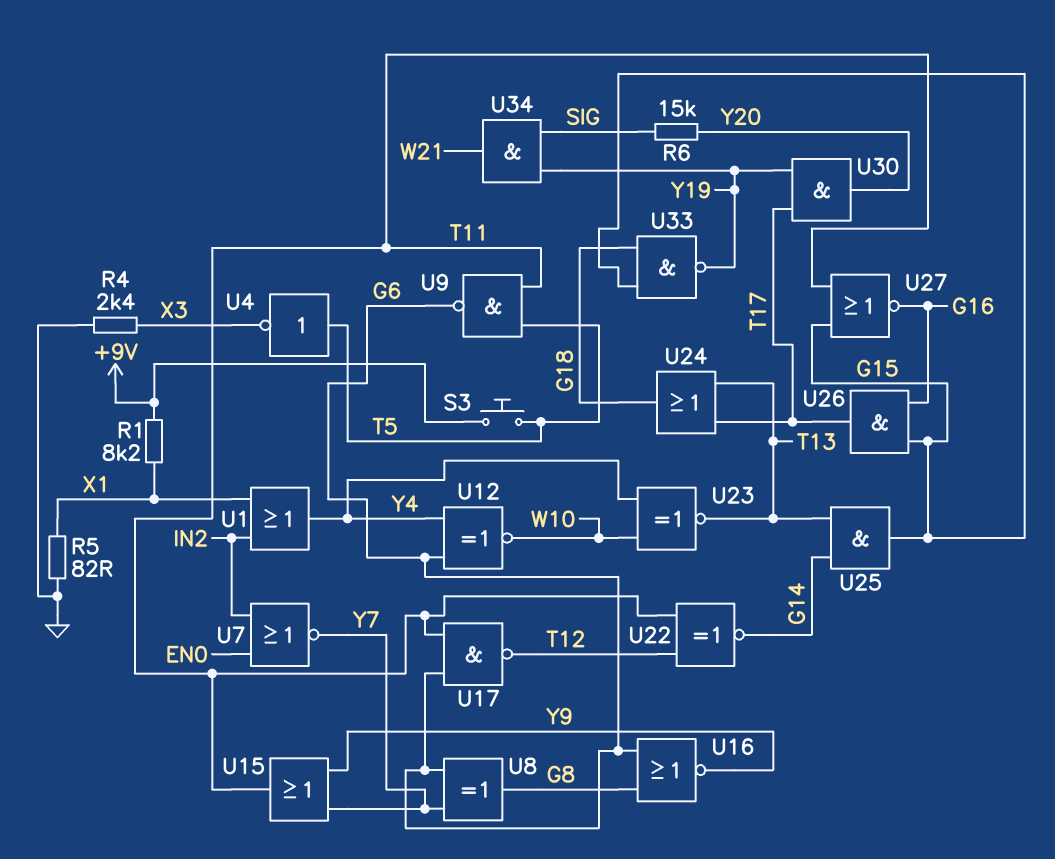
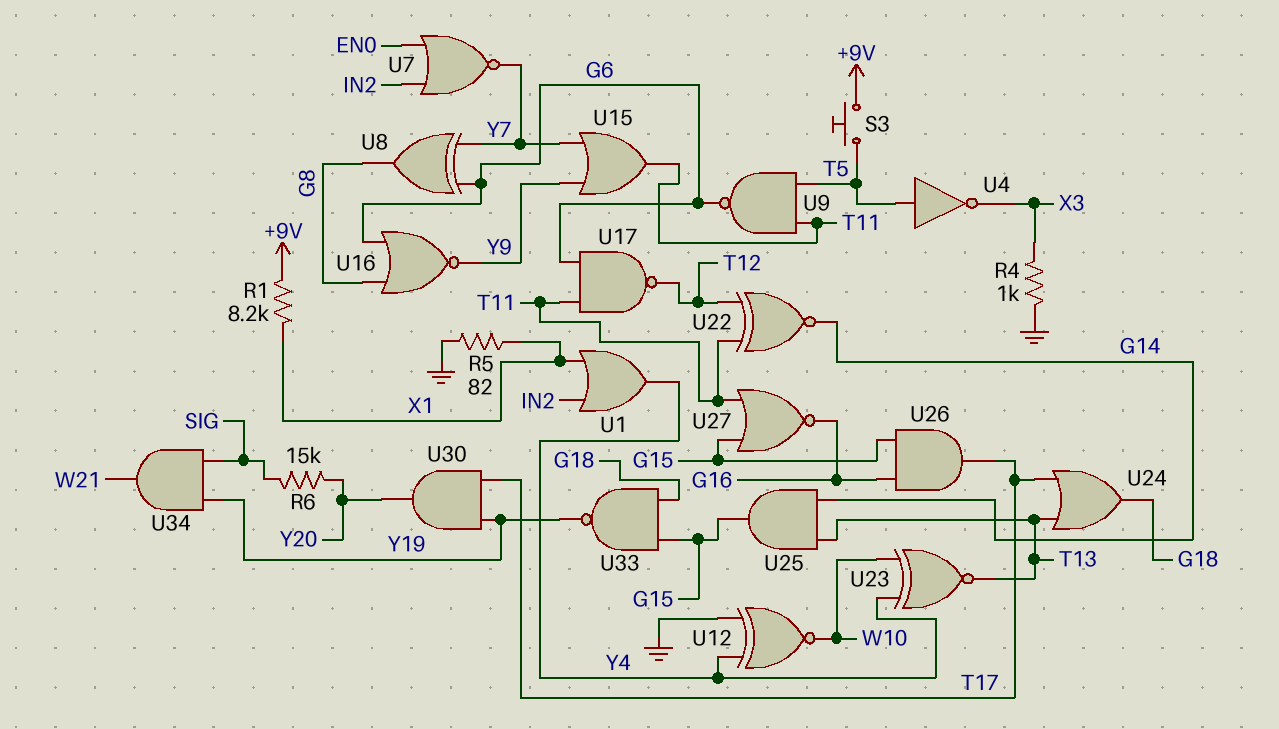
R4: 2.4k (GND, X3) -> 1k (GND, X3)
U12: XNOR (in G6, in Y4, out W10) -> XNOR (in GND, in Y4, out W10)

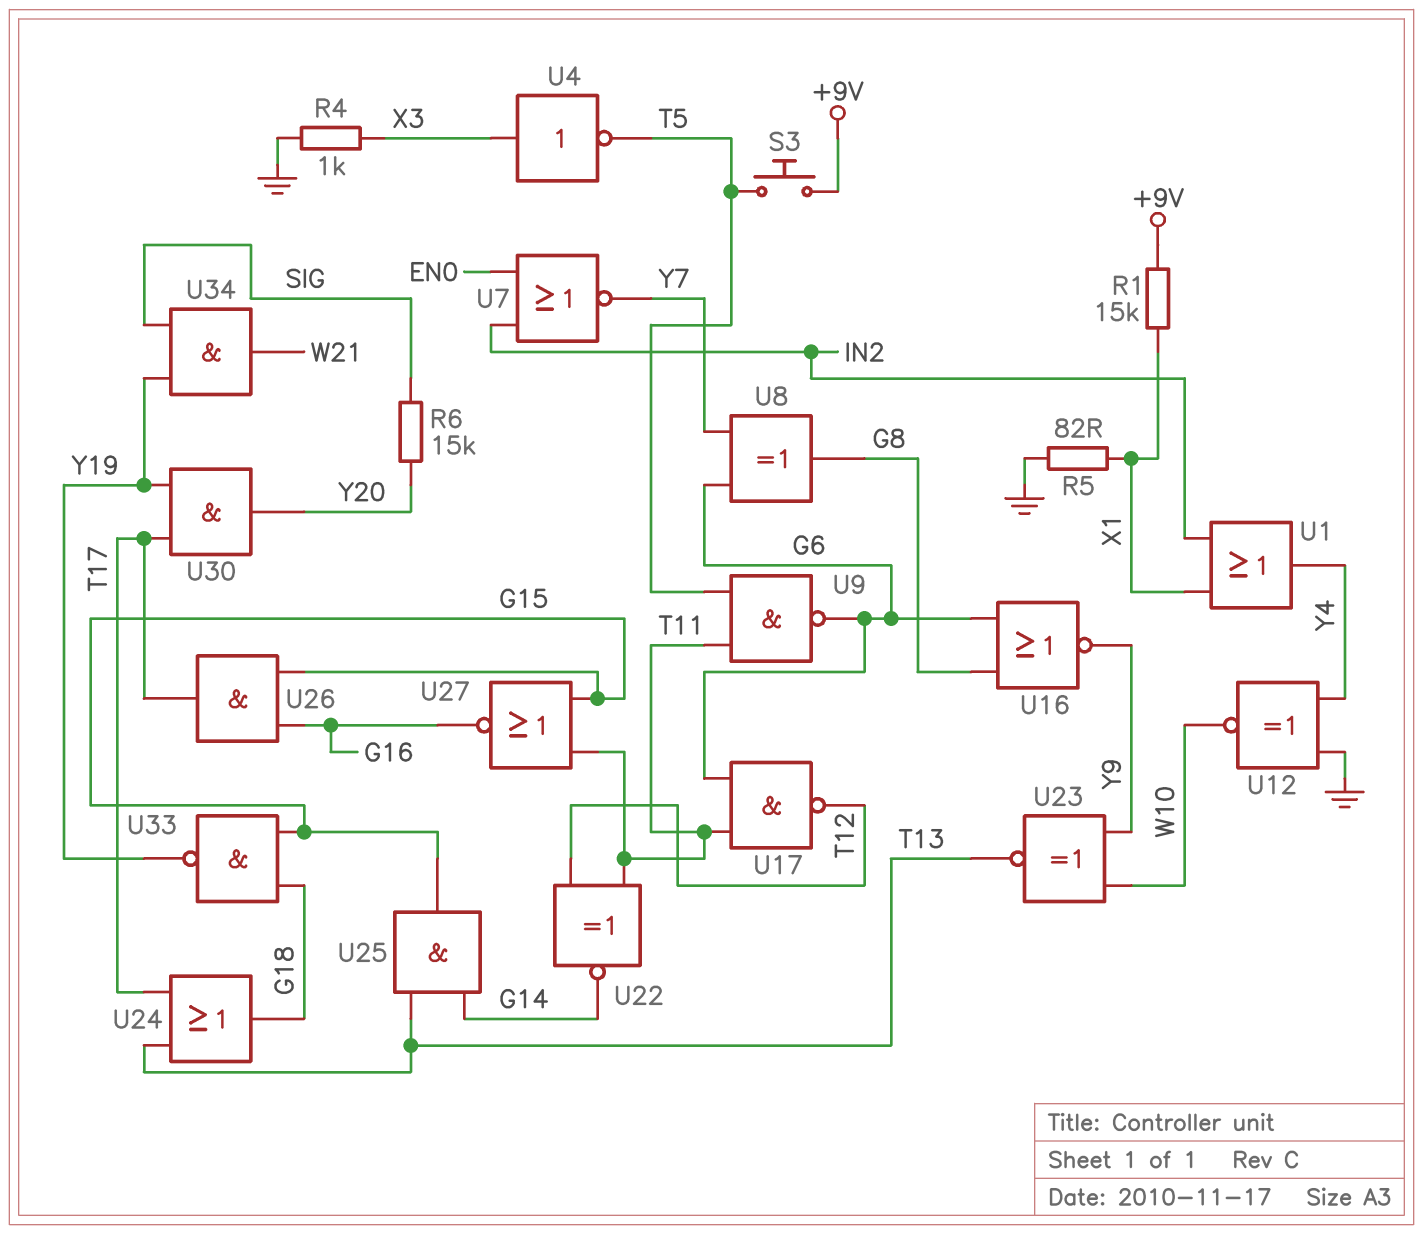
R1: 8.2k (+9V, X1) -> 15k (+9V, X1)
U4: NOT (in T5, out X3) -> NOT (in X3, out T5)
U15: OR (in Y7, in Y9, out T11) -> none
U23: XNOR (in W10, in Y4, out T13) -> XNOR (in W10, in Y9, out T13)

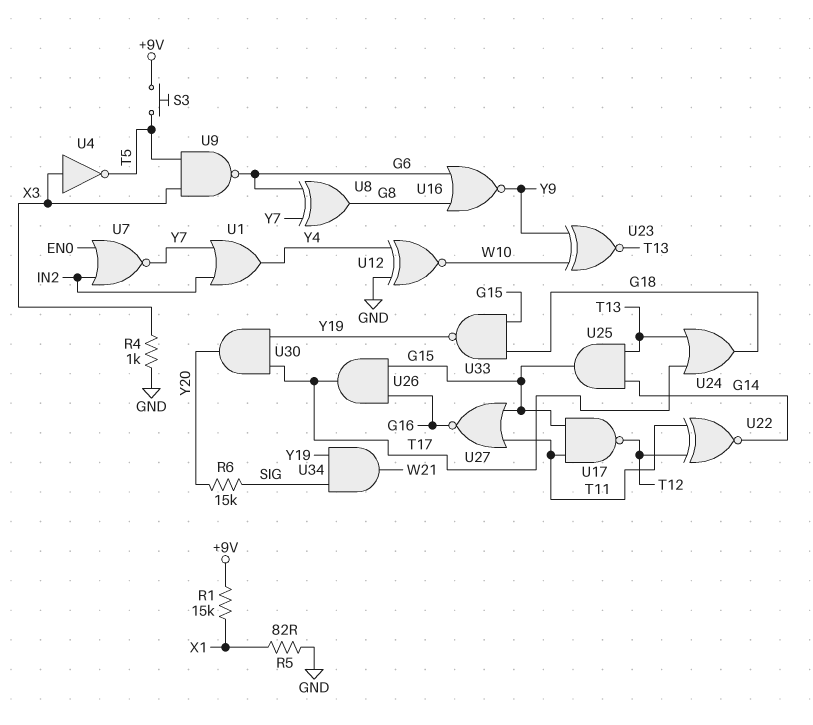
U1: OR (in IN2, in X1, out Y4) -> OR (in IN2, in Y7, out Y4)
U9: NAND (in T5, in T11, out G6) -> NAND (in T5, in X3, out G6)
U17: NAND (in G6, in T11, out T12) -> NAND (in G15, in T11, out T12)

